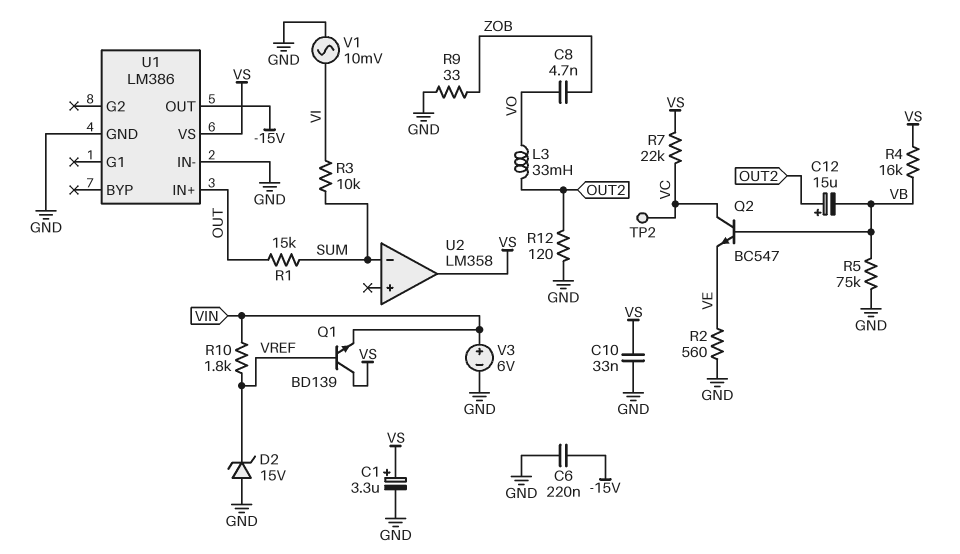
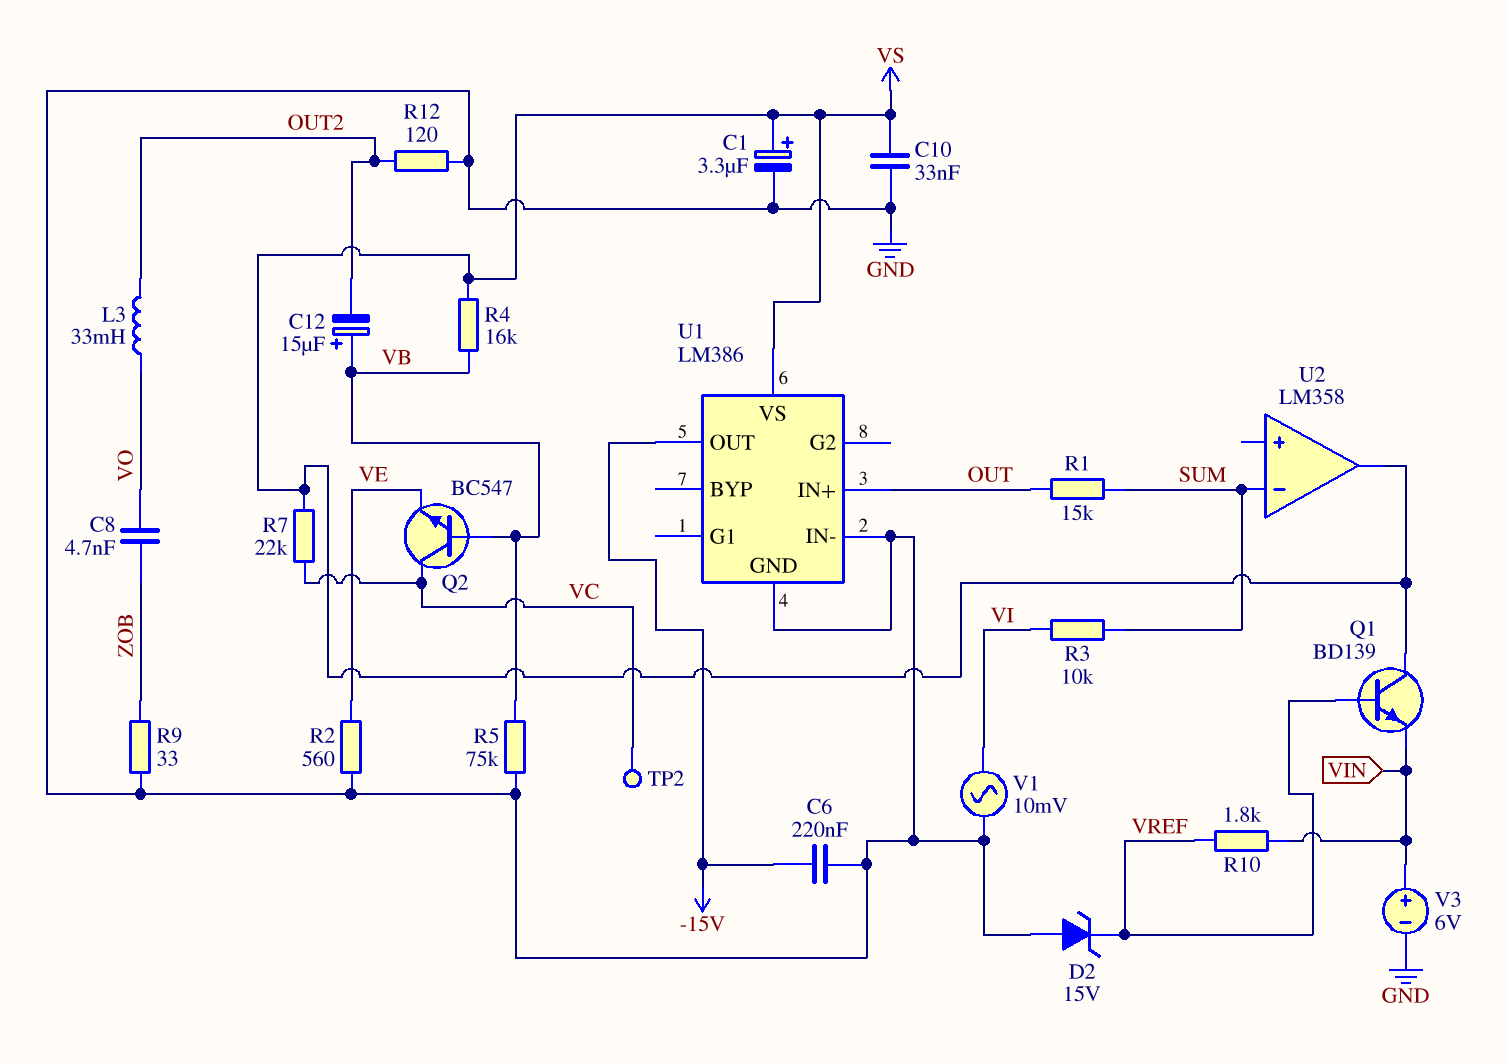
C12: 15uF (plus OUT2, minus VB) -> 15uF (plus VB, minus OUT2)

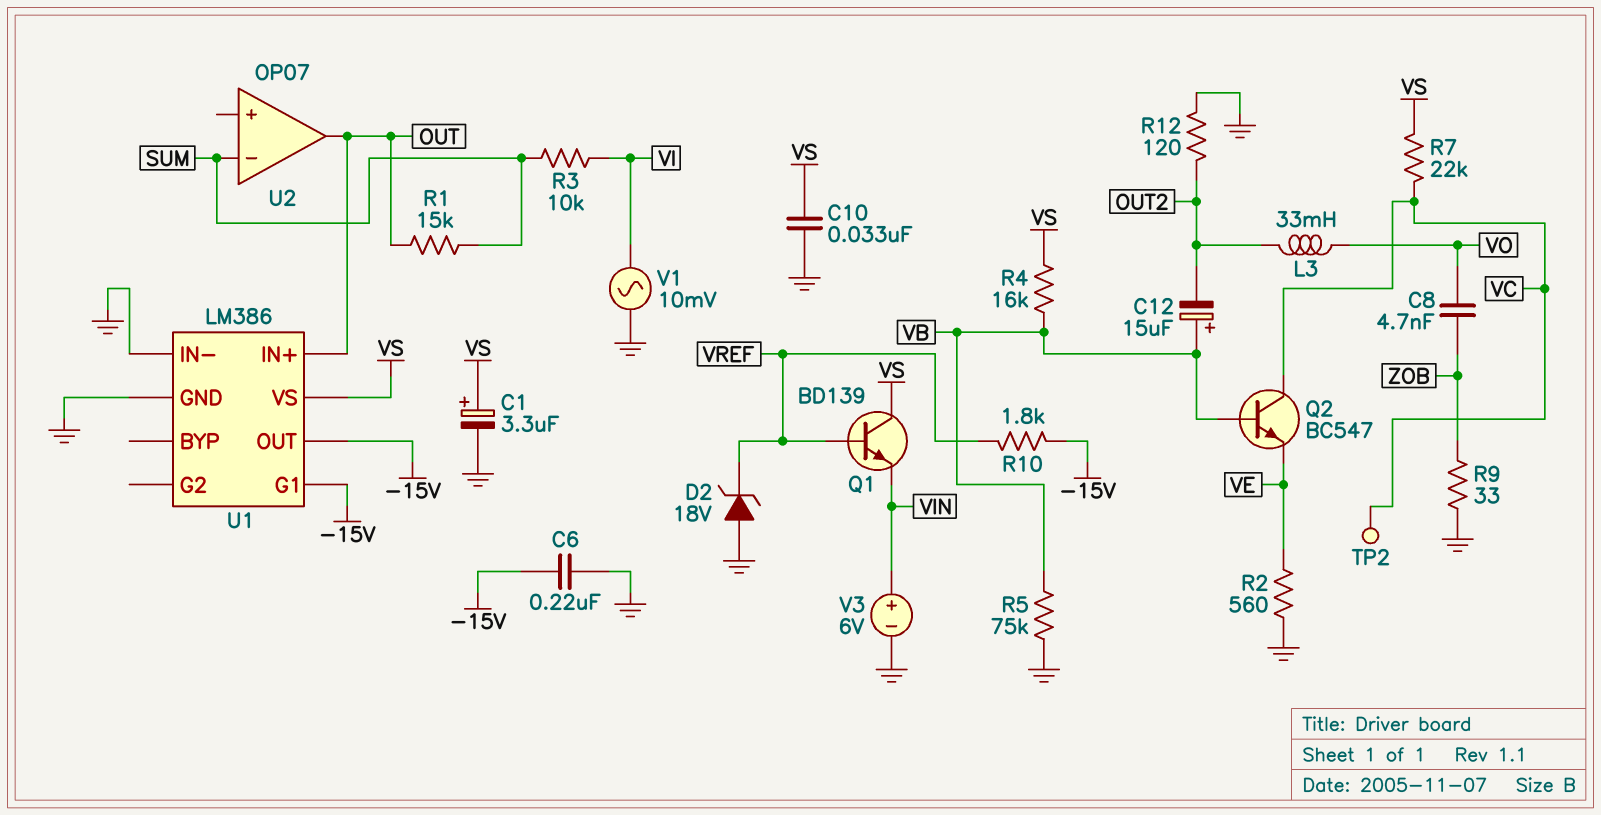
D2: zener 15V (A GND, K VREF) -> zener 18V (A GND, K VREF)
R10: 1.8k (VIN, VREF) -> 1.8k (-15V, VREF)
U1 pin G1: none -> -15V
U2: LM358 -> OP07
U2 pin out: VS -> OUT

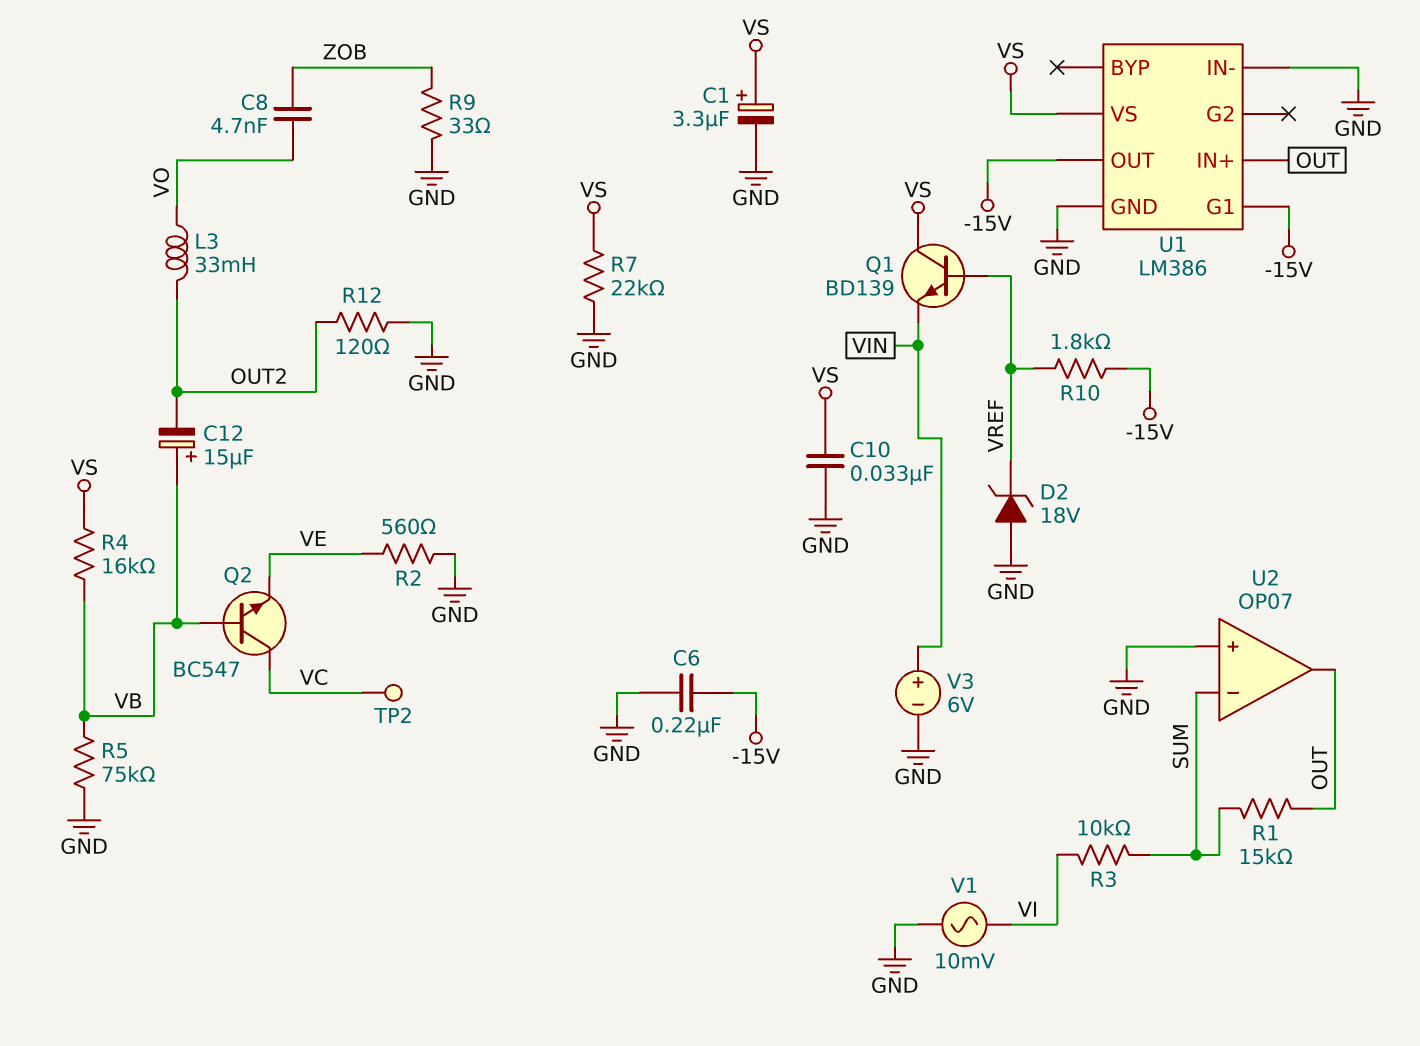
R7: 22k (VC, VS) -> 22k (GND, VS)
U2 pin in+: none -> GND

